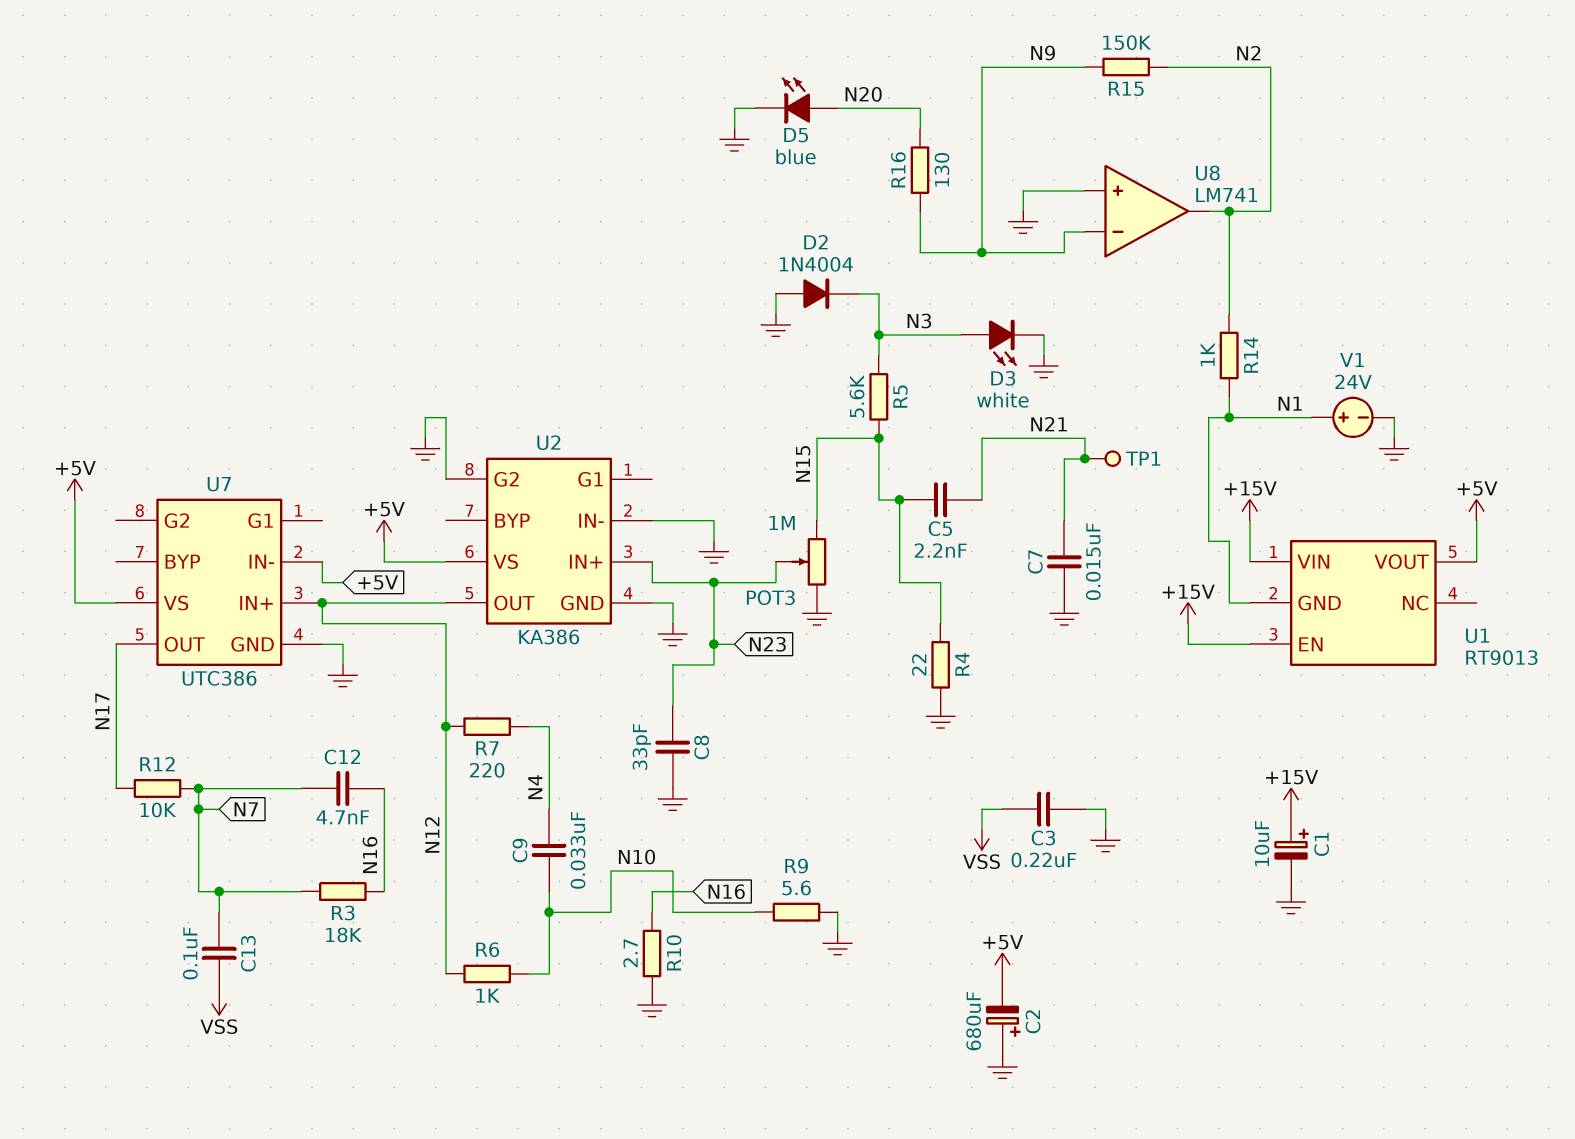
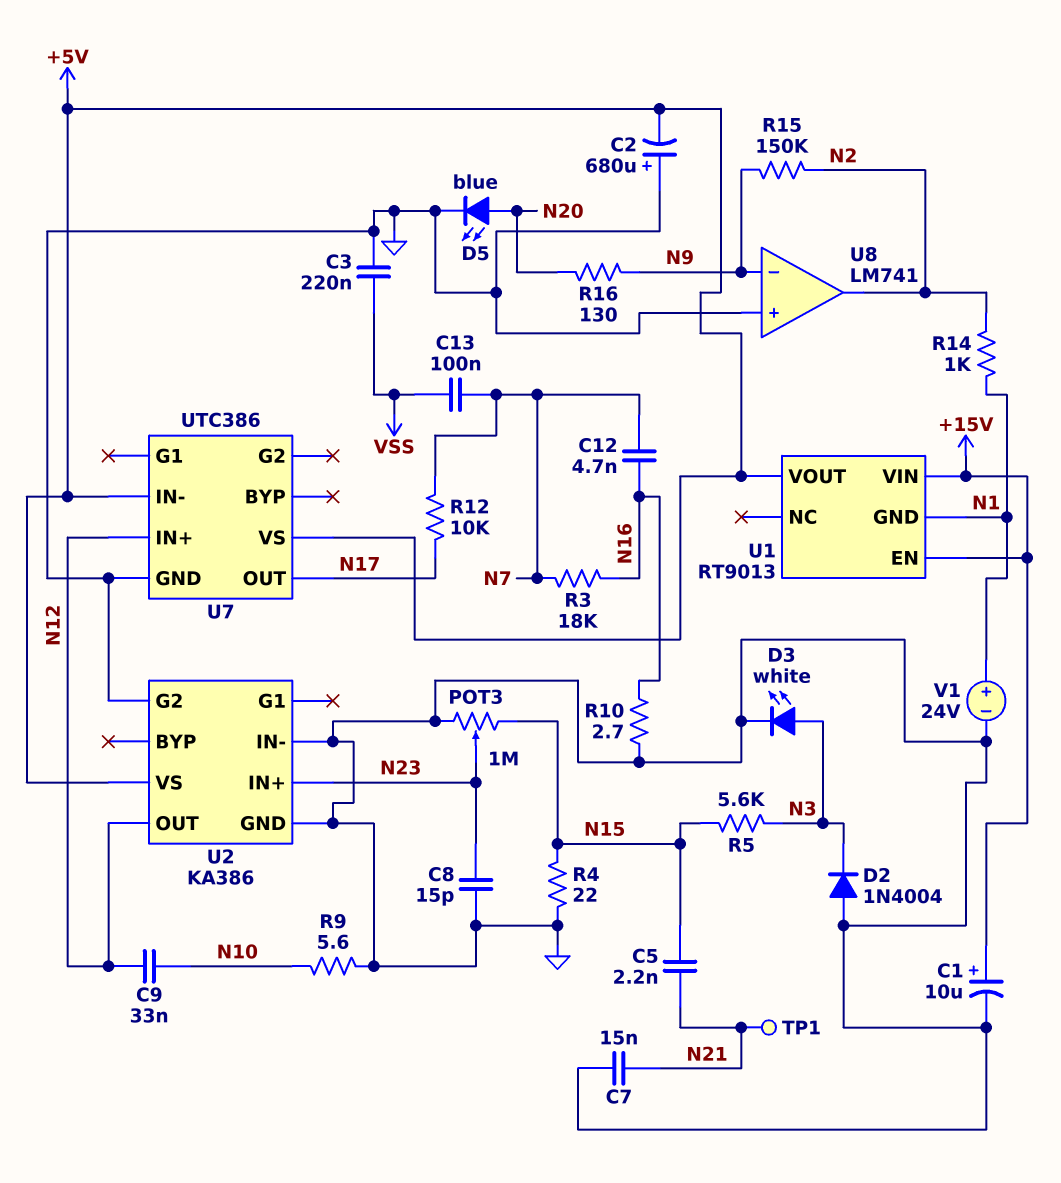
C8: 33pF (GND, N23) -> 15pF (GND, N23)
C9: 33nF (N4, N10) -> 33nF (N10, N12)
R6: 1k (N10, N12) -> none
R7: 220 (N4, N12) -> none

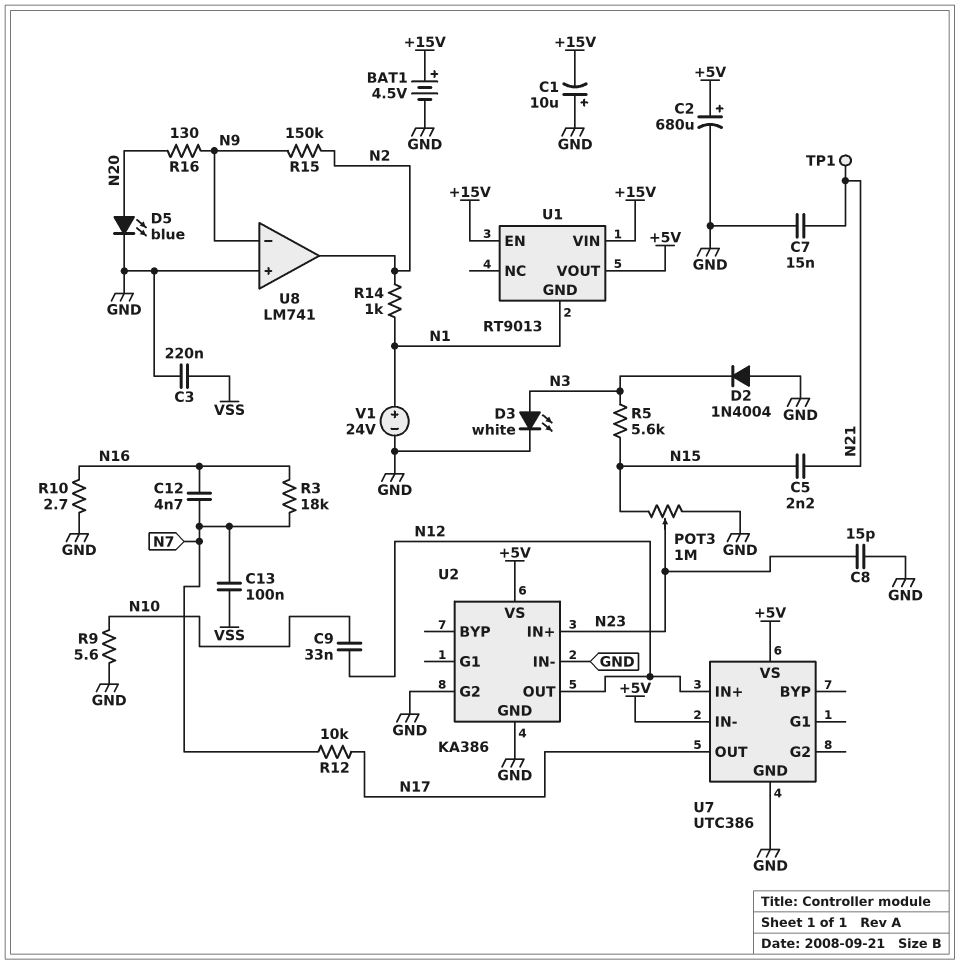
BAT1: none -> 4.5V (plus +15V, minus GND)
C1: 10uF (plus +15V, minus GND) -> 10uF (plus GND, minus +15V)
C2: 680uF (plus GND, minus +5V) -> 680uF (plus +5V, minus GND)
R4: 22 (GND, N15) -> none

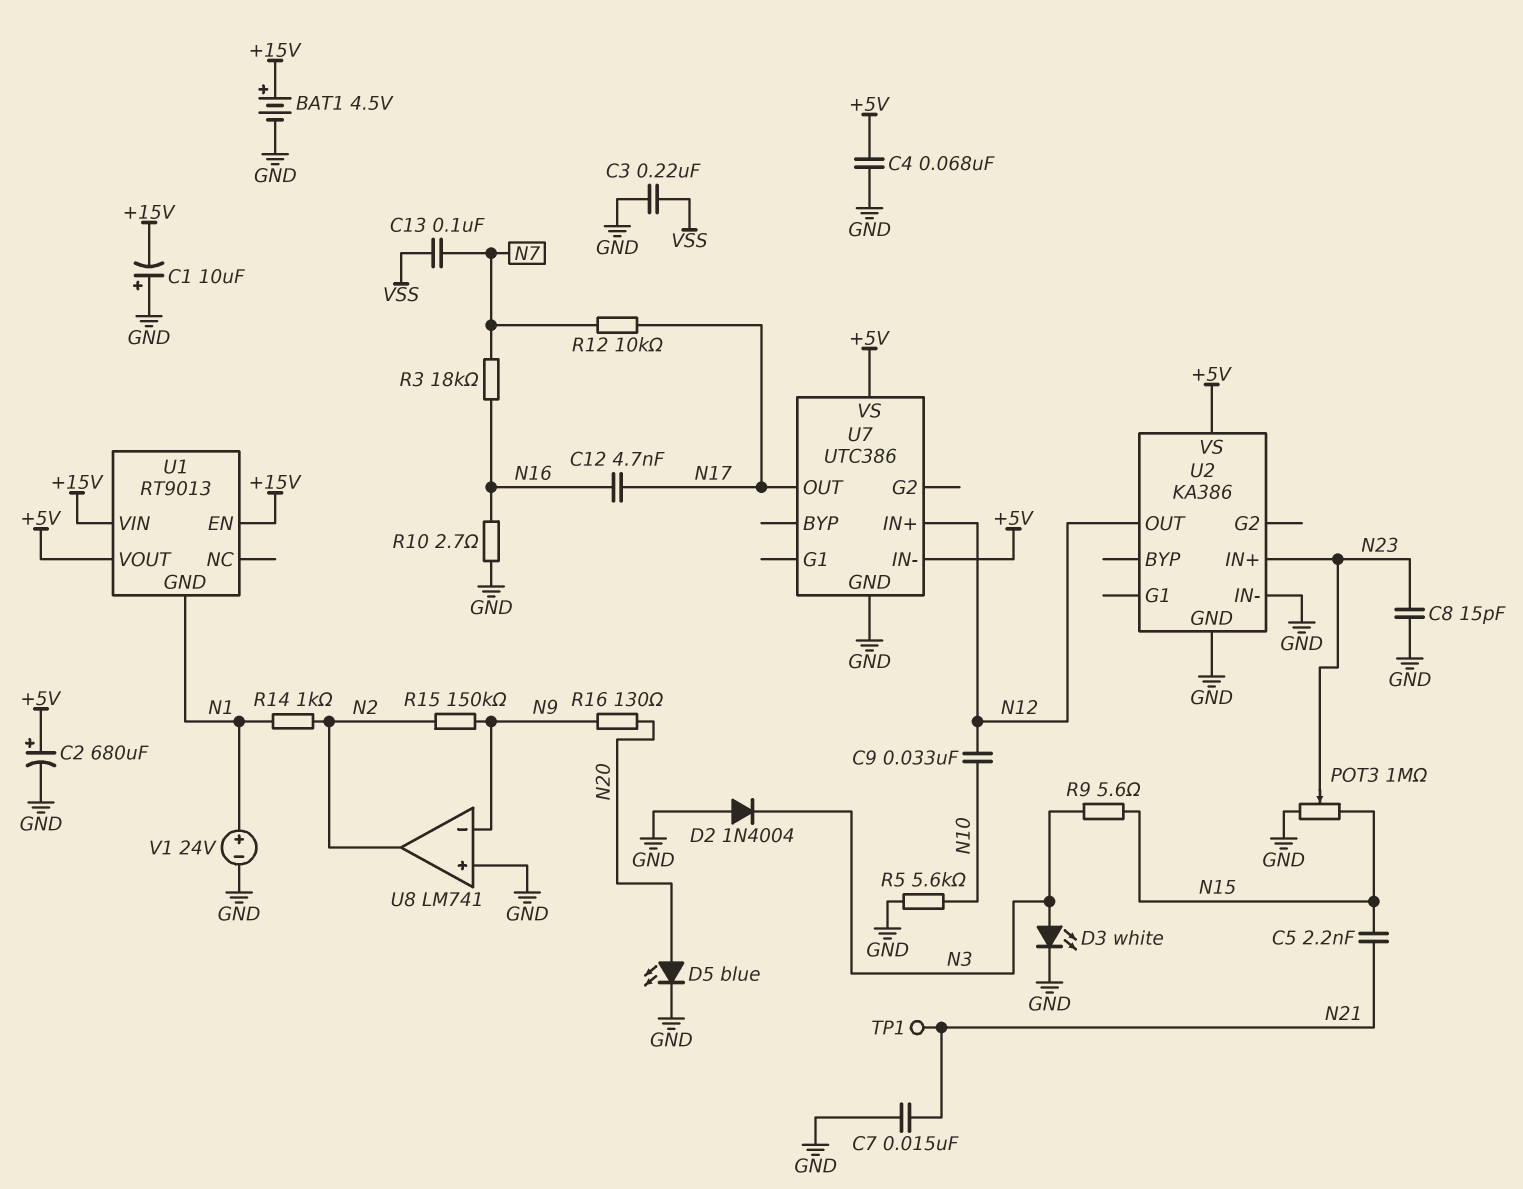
C4: none -> 68nF (+5V, GND)
C12: 4.7nF (N7, N16) -> 4.7nF (N16, N17)
R5: 5.6k (N3, N15) -> 5.6k (GND, N10)
R9: 5.6 (GND, N10) -> 5.6 (N3, N15)
U2 pin G2: GND -> none

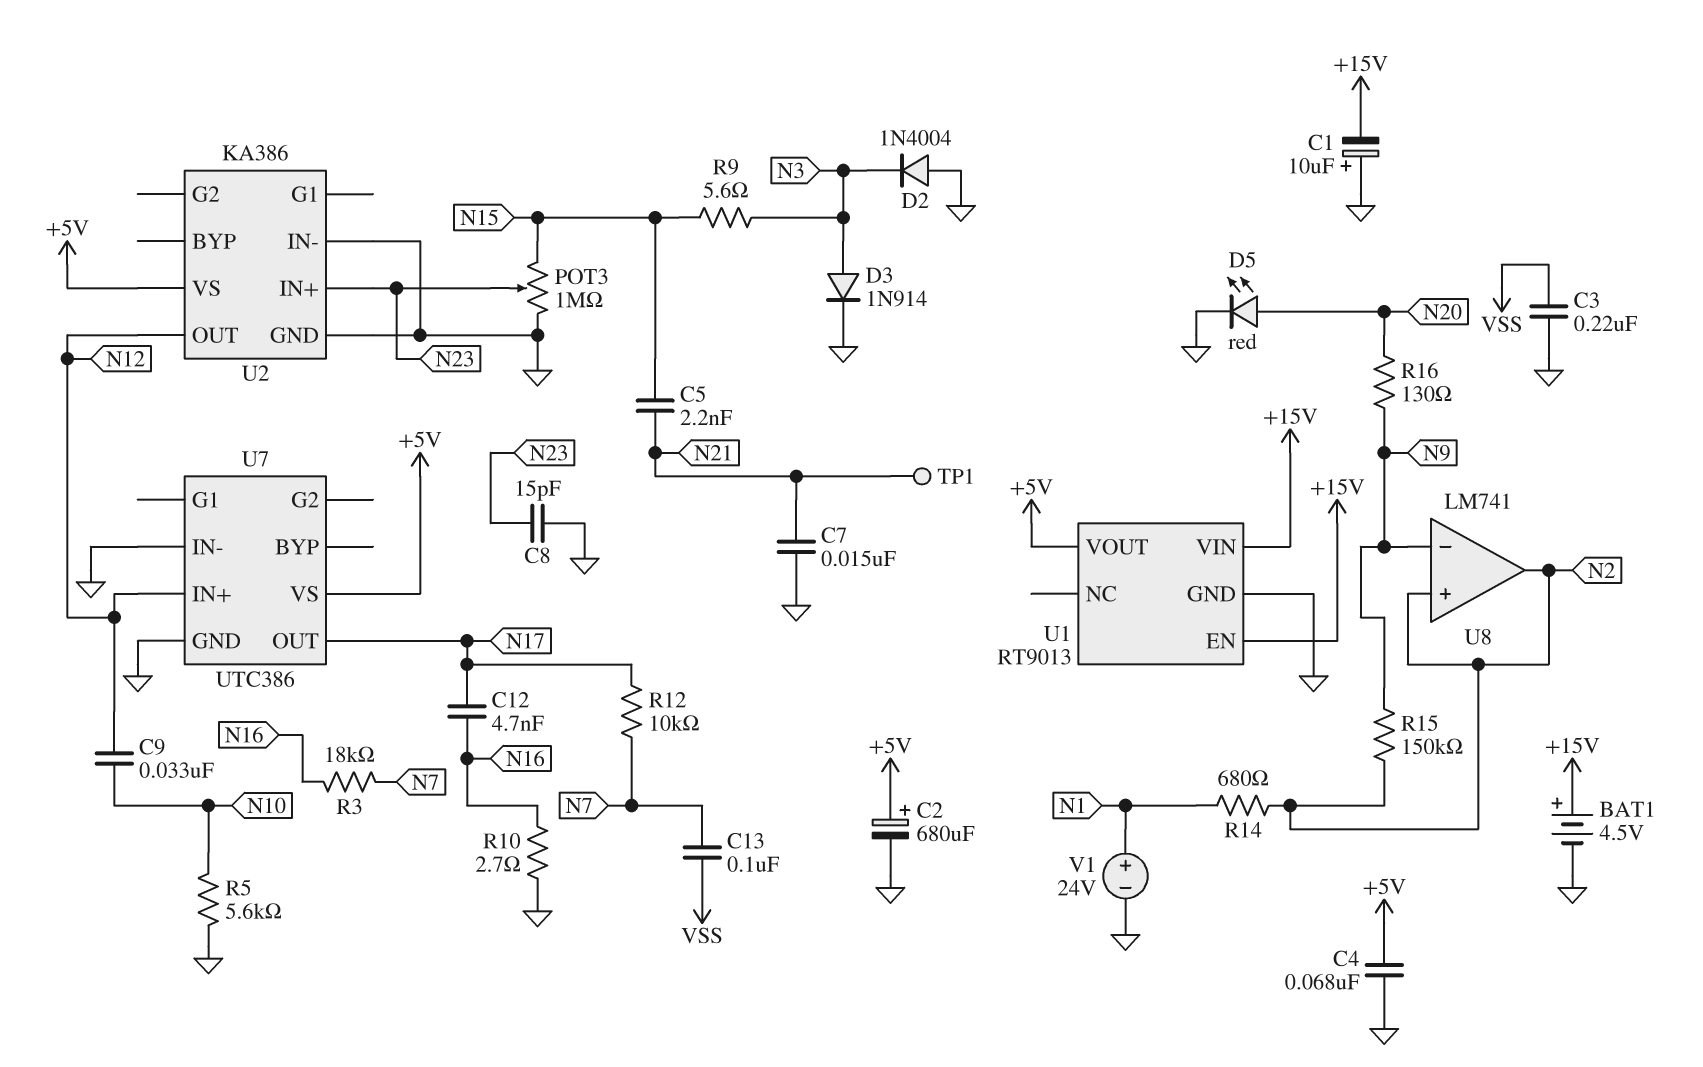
D3: LED white (A N3, K GND) -> diode 1N914 (A N3, K GND)
D5: LED blue (A N20, K GND) -> LED red (A N20, K GND)
R14: 1k (N1, N2) -> 680 (N1, N2)
U1 pin GND: N1 -> GND
U7 pin IN-: +5V -> GND
U8 pin in+: GND -> N2

